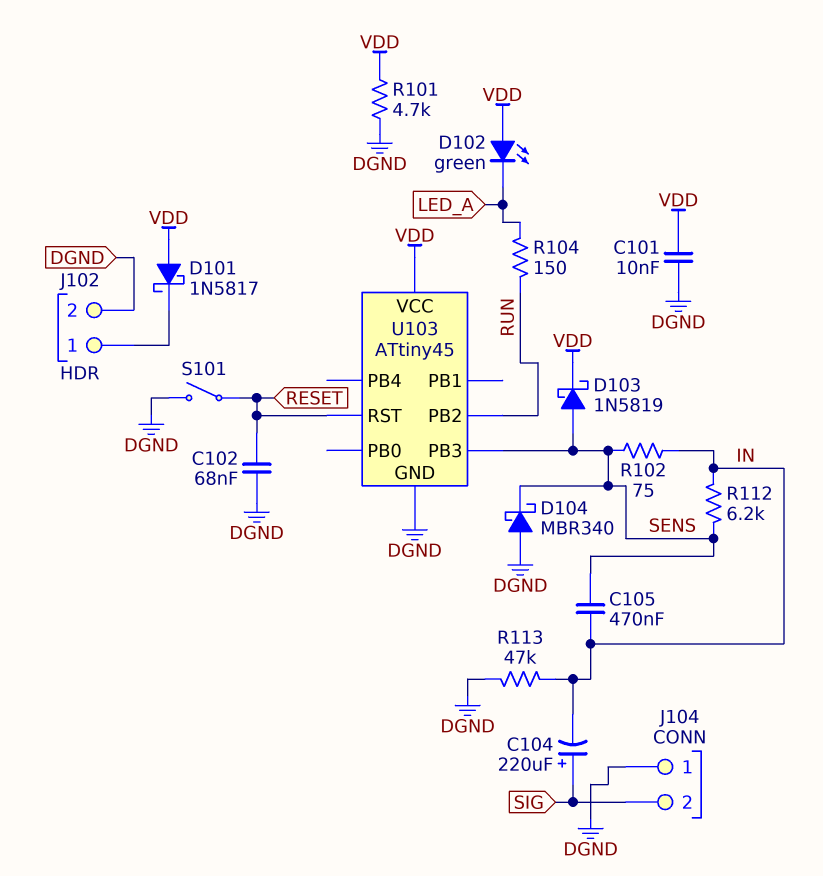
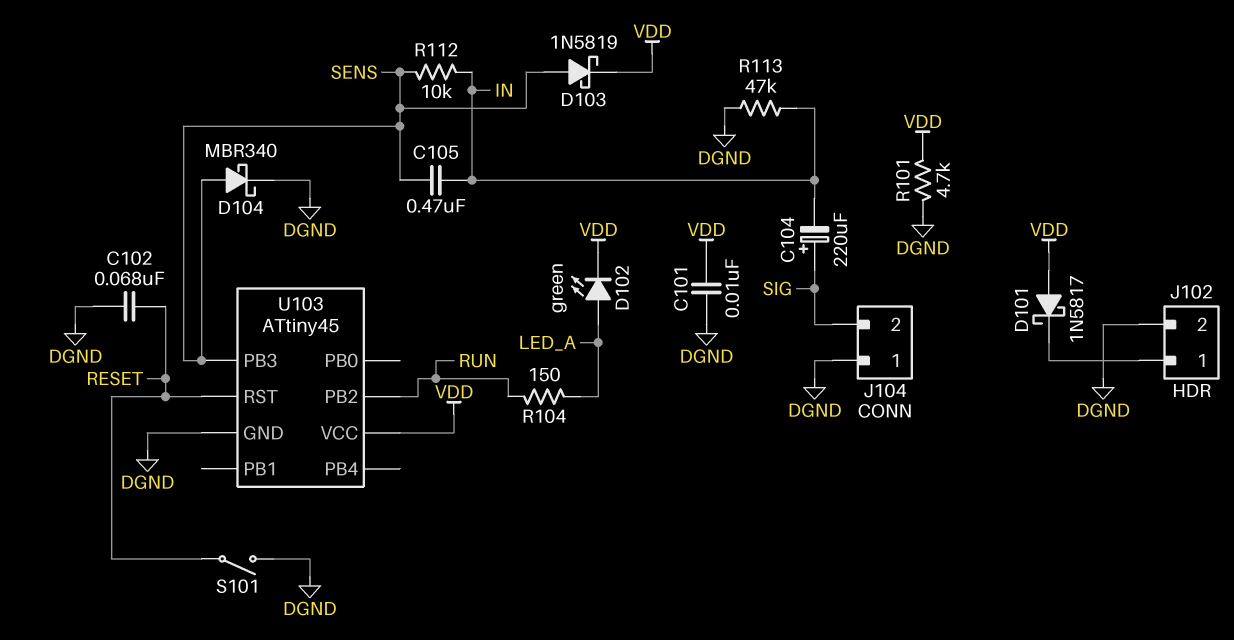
D102: LED green (A VDD, K LED_A) -> LED green (A LED_A, K VDD)
D104: schottky MBR340 (A DGND, K SENS) -> schottky MBR340 (A SENS, K DGND)
R102: 75 (IN, SENS) -> none
R112: 6.2k (IN, SENS) -> 10k (IN, SENS)

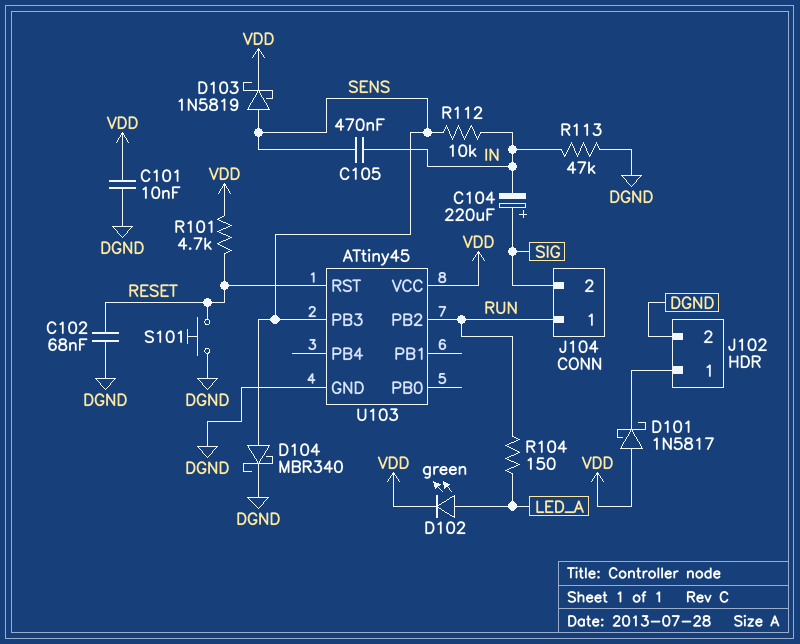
J104 pin 1: DGND -> RUN
R101: 4.7k (DGND, VDD) -> 4.7k (RESET, VDD)
S101: switch (DGND, RESET) -> button (DGND, RESET)

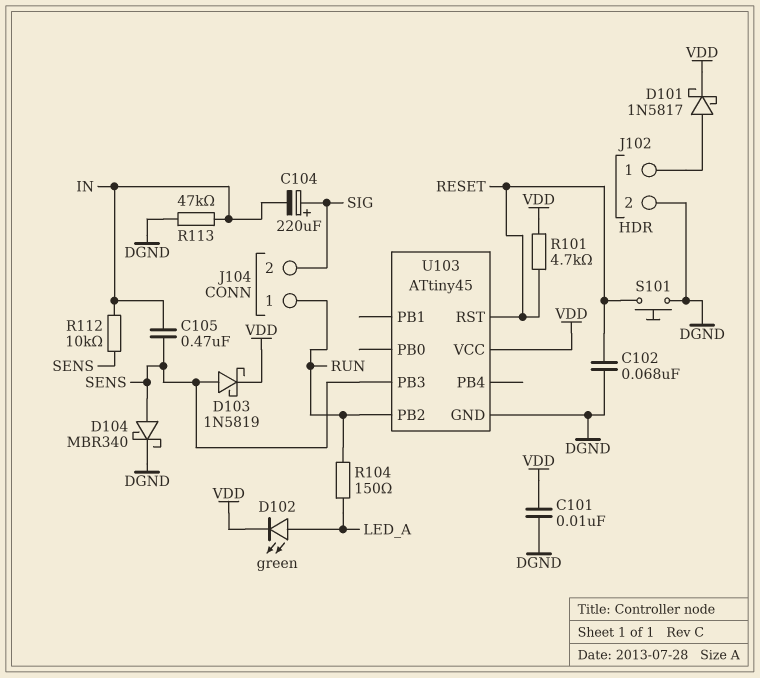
D101: schottky 1N5817 (A VDD, K J102/1) -> schottky 1N5817 (A J102/1, K VDD)

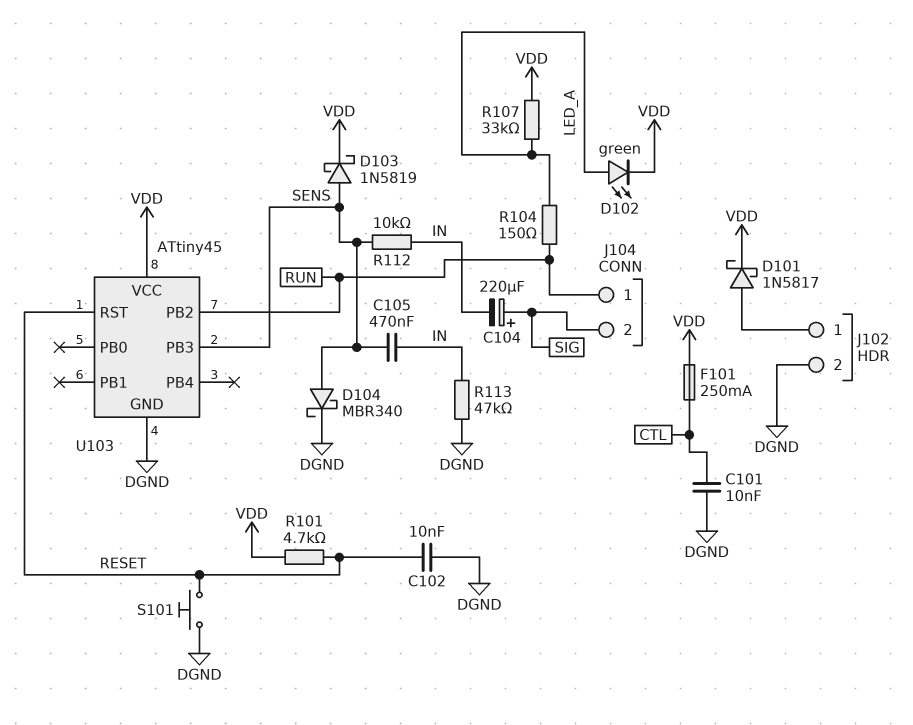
C101: 10nF (DGND, VDD) -> 10nF (CTL, DGND)
C102: 68nF (DGND, RESET) -> 10nF (DGND, RESET)
F101: none -> 250mA (CTL, VDD)
R107: none -> 33k (LED_A, VDD)

